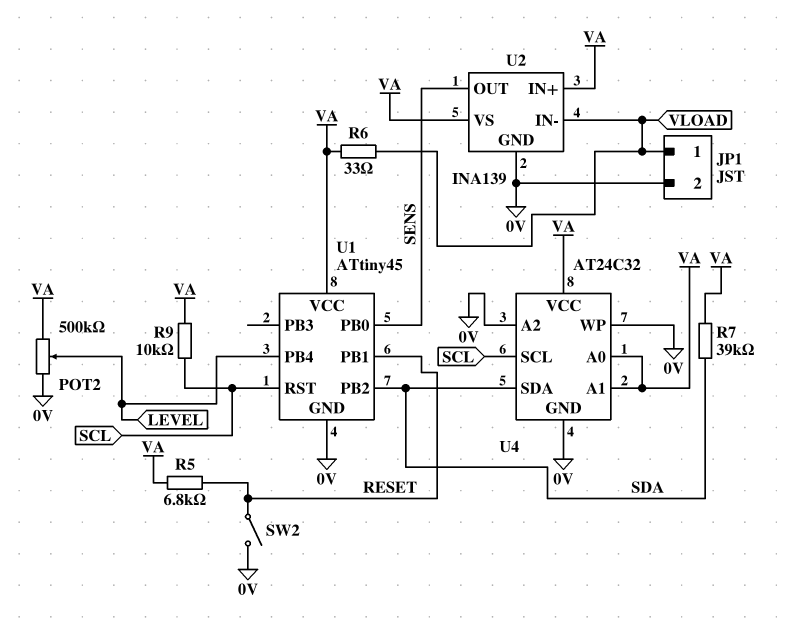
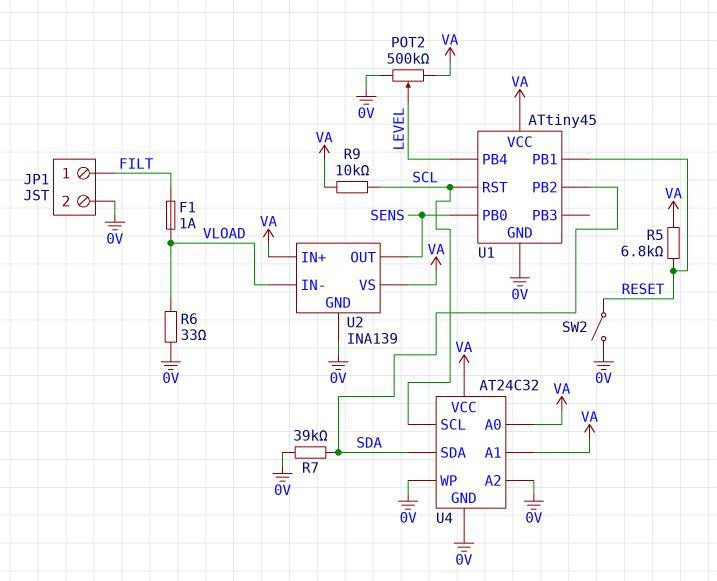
F1: none -> 1A (FILT, VLOAD)
JP1 pin 1: VLOAD -> FILT
R6: 33 (VA, VLOAD) -> 33 (0V, VLOAD)
R7: 39k (SDA, VA) -> 39k (0V, SDA)

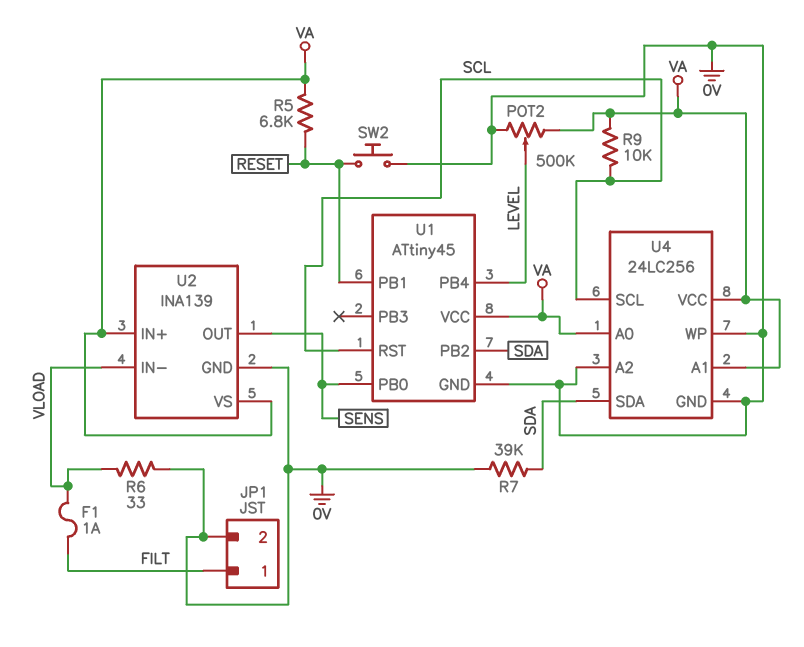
SW2: switch (0V, RESET) -> button (0V, RESET)
U4: AT24C32 -> 24LC256

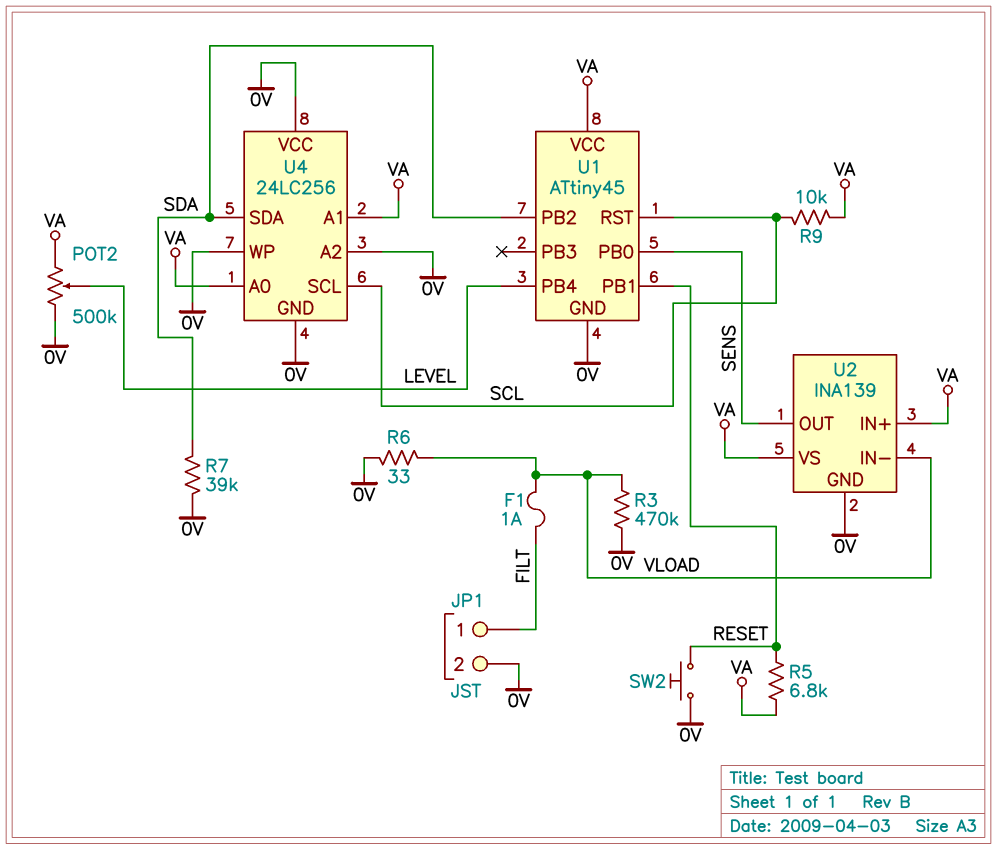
R3: none -> 470k (0V, VLOAD)
U4 pin VCC: VA -> 0V

